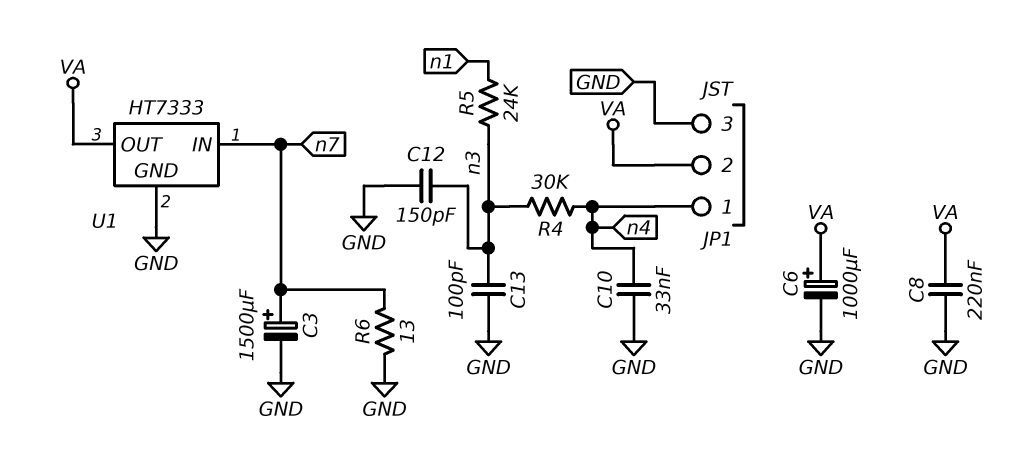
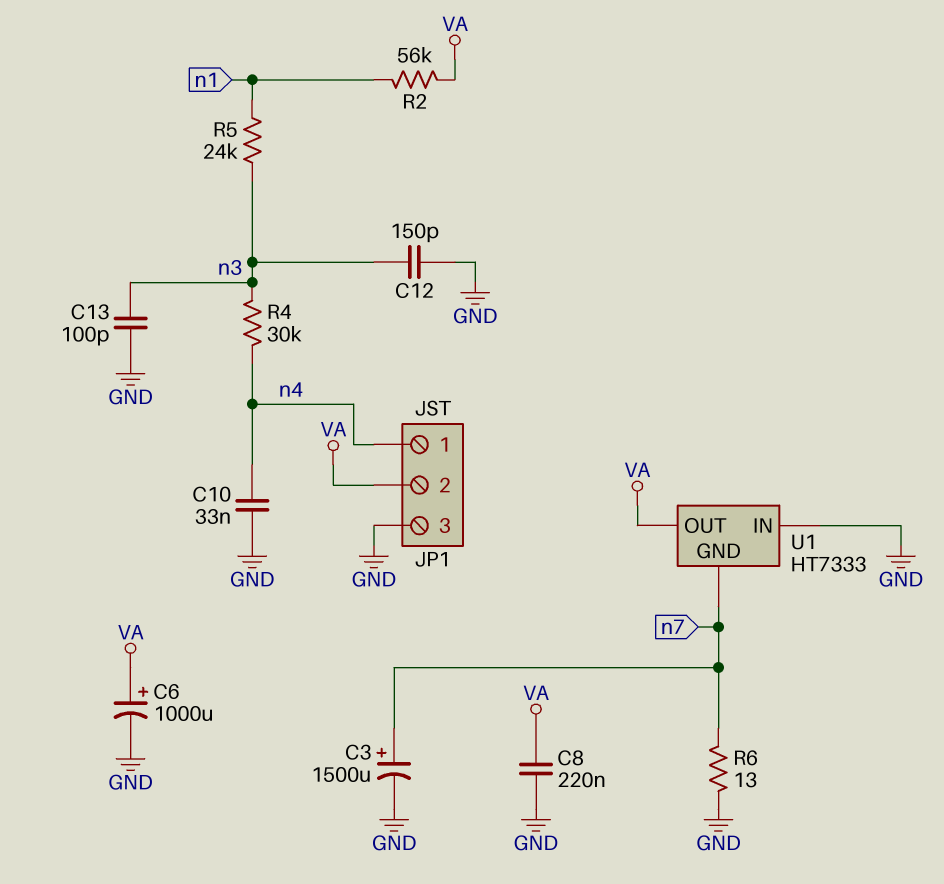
R2: none -> 56k (VA, n1)
U1 pin GND: GND -> n7
U1 pin IN: n7 -> GND

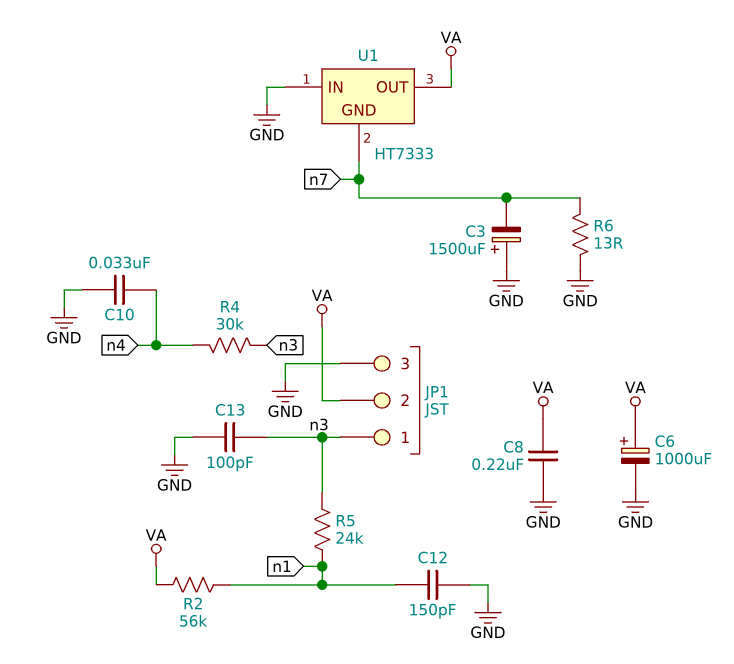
C3: 1500uF (plus n7, minus GND) -> 1500uF (plus GND, minus n7)
C12: 150pF (GND, n3) -> 150pF (GND, n1)
JP1 pin 1: n4 -> n3

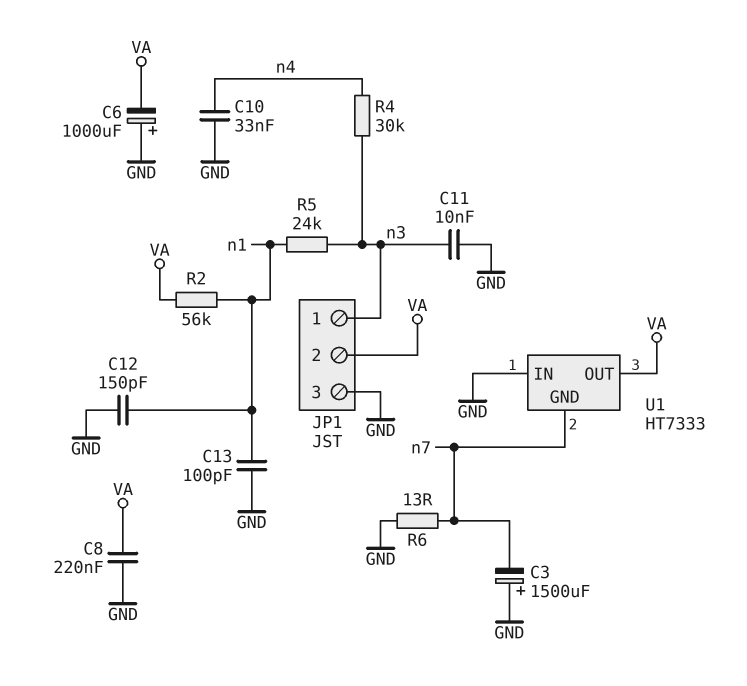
C6: 1000uF (plus VA, minus GND) -> 1000uF (plus GND, minus VA)
C11: none -> 10nF (GND, n3)
C13: 100pF (GND, n3) -> 100pF (GND, n1)

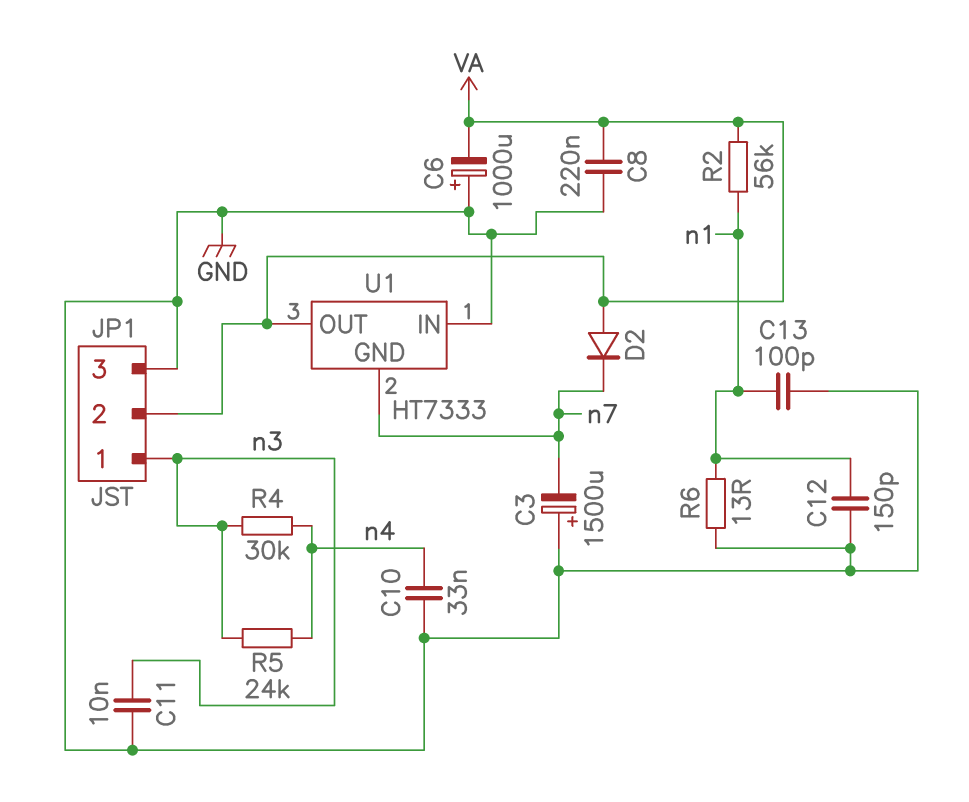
D2: none -> diode (A VA, K n7)
R5: 24k (n1, n3) -> 24k (n3, n4)
R6: 13 (GND, n7) -> 13 (GND, n1)

